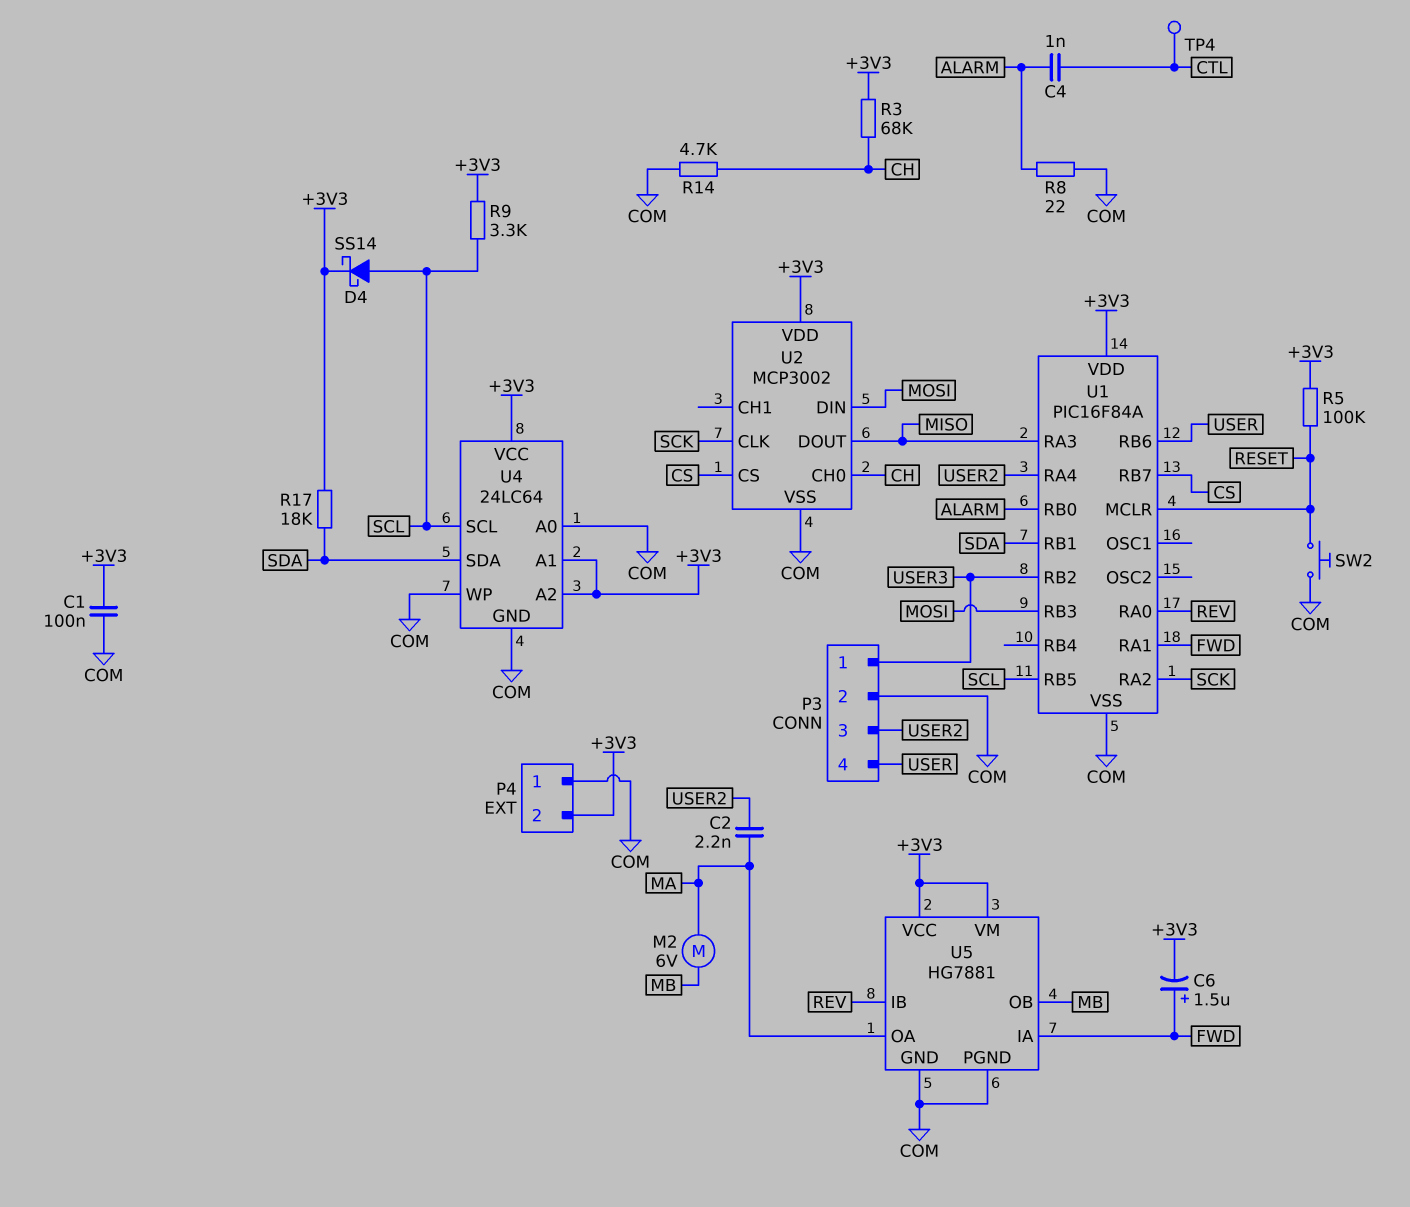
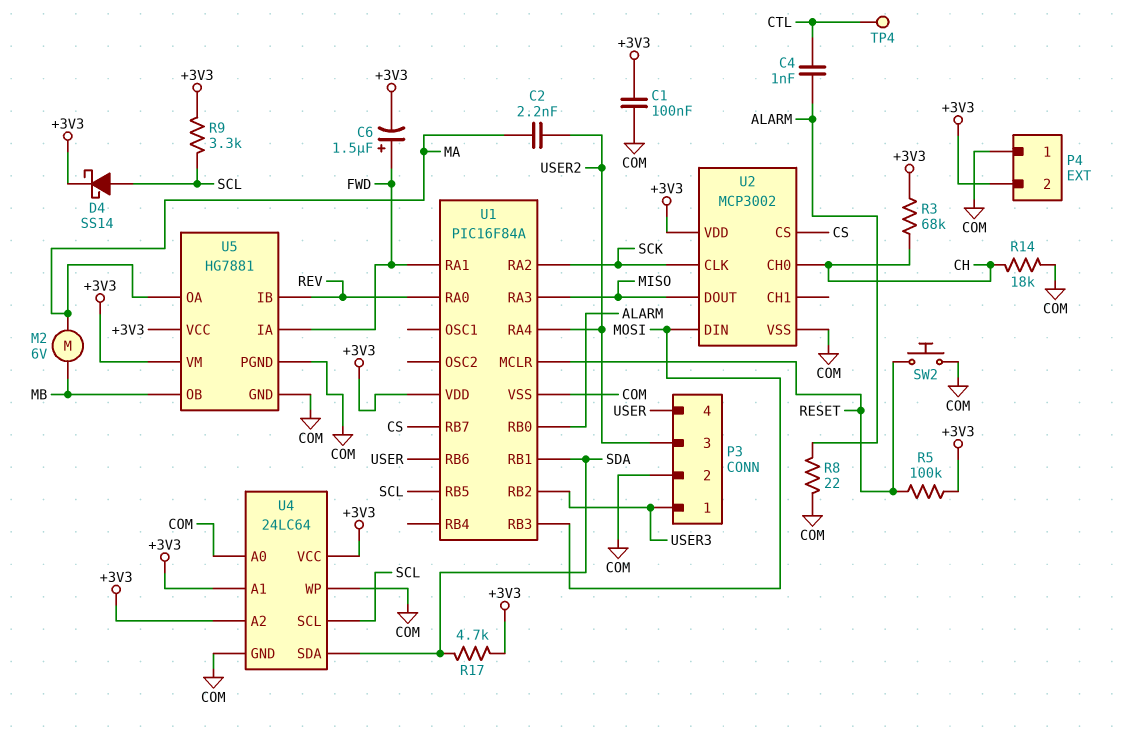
R14: 4.7k (CH, COM) -> 18k (CH, COM)
R17: 18k (+3V3, SDA) -> 4.7k (+3V3, SDA)

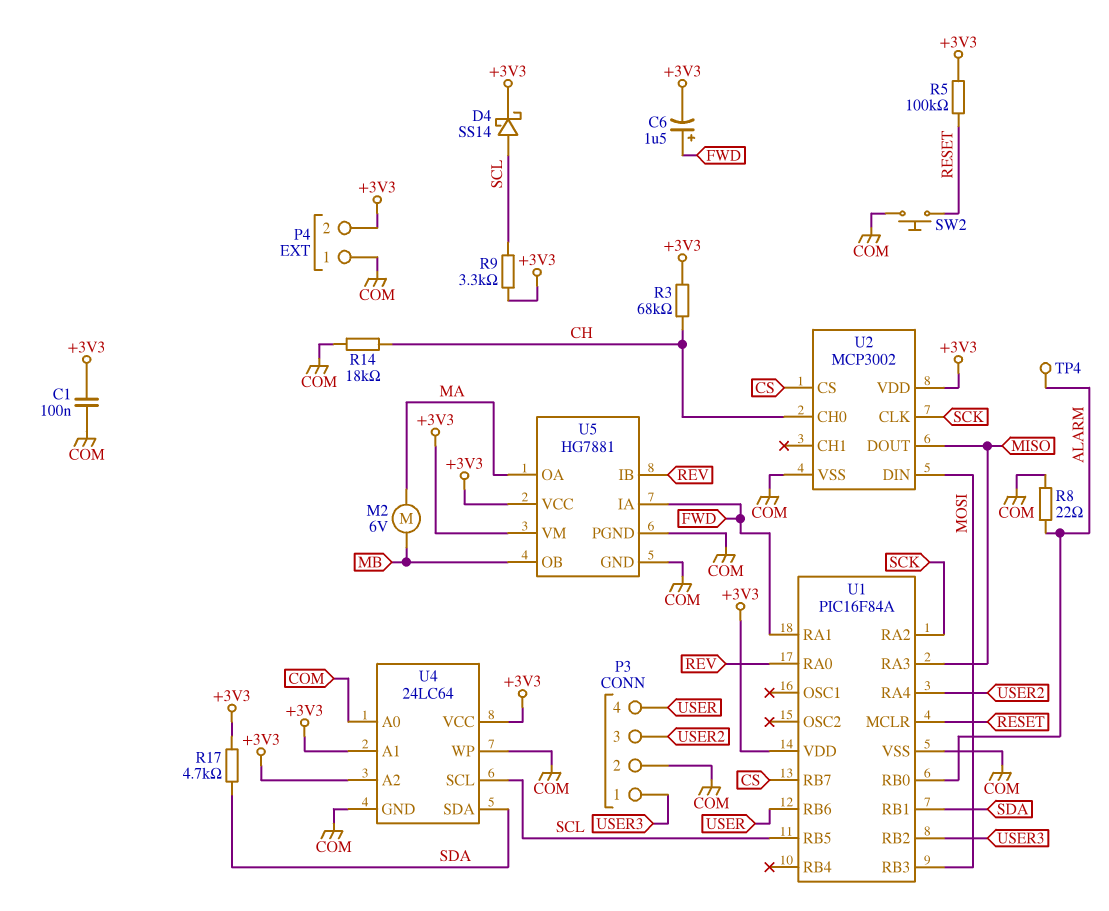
C2: 2.2nF (MA, USER2) -> none
C4: 1nF (ALARM, CTL) -> none
TP4: test point (CTL) -> test point (ALARM)

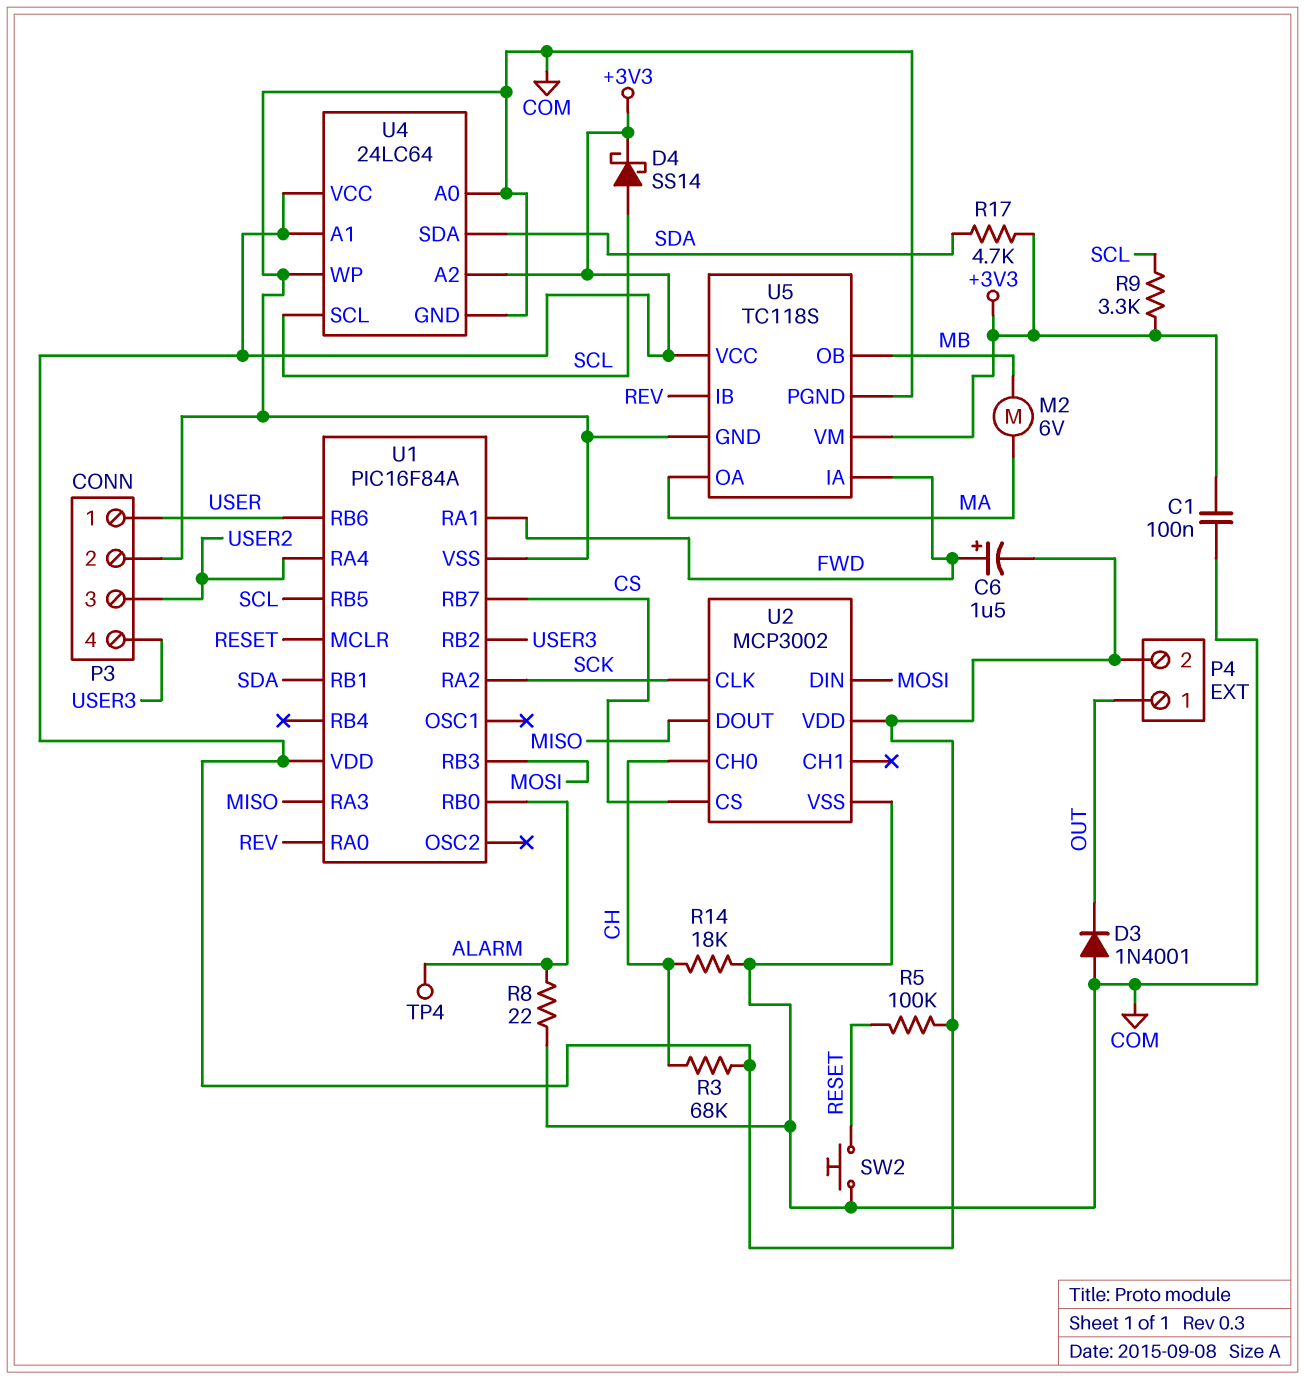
D3: none -> diode 1N4001 (A COM, K OUT)
P3 pin 1: USER3 -> USER
P3 pin 4: USER -> USER3
P4 pin 1: COM -> OUT
U5: HG7881 -> TC118S

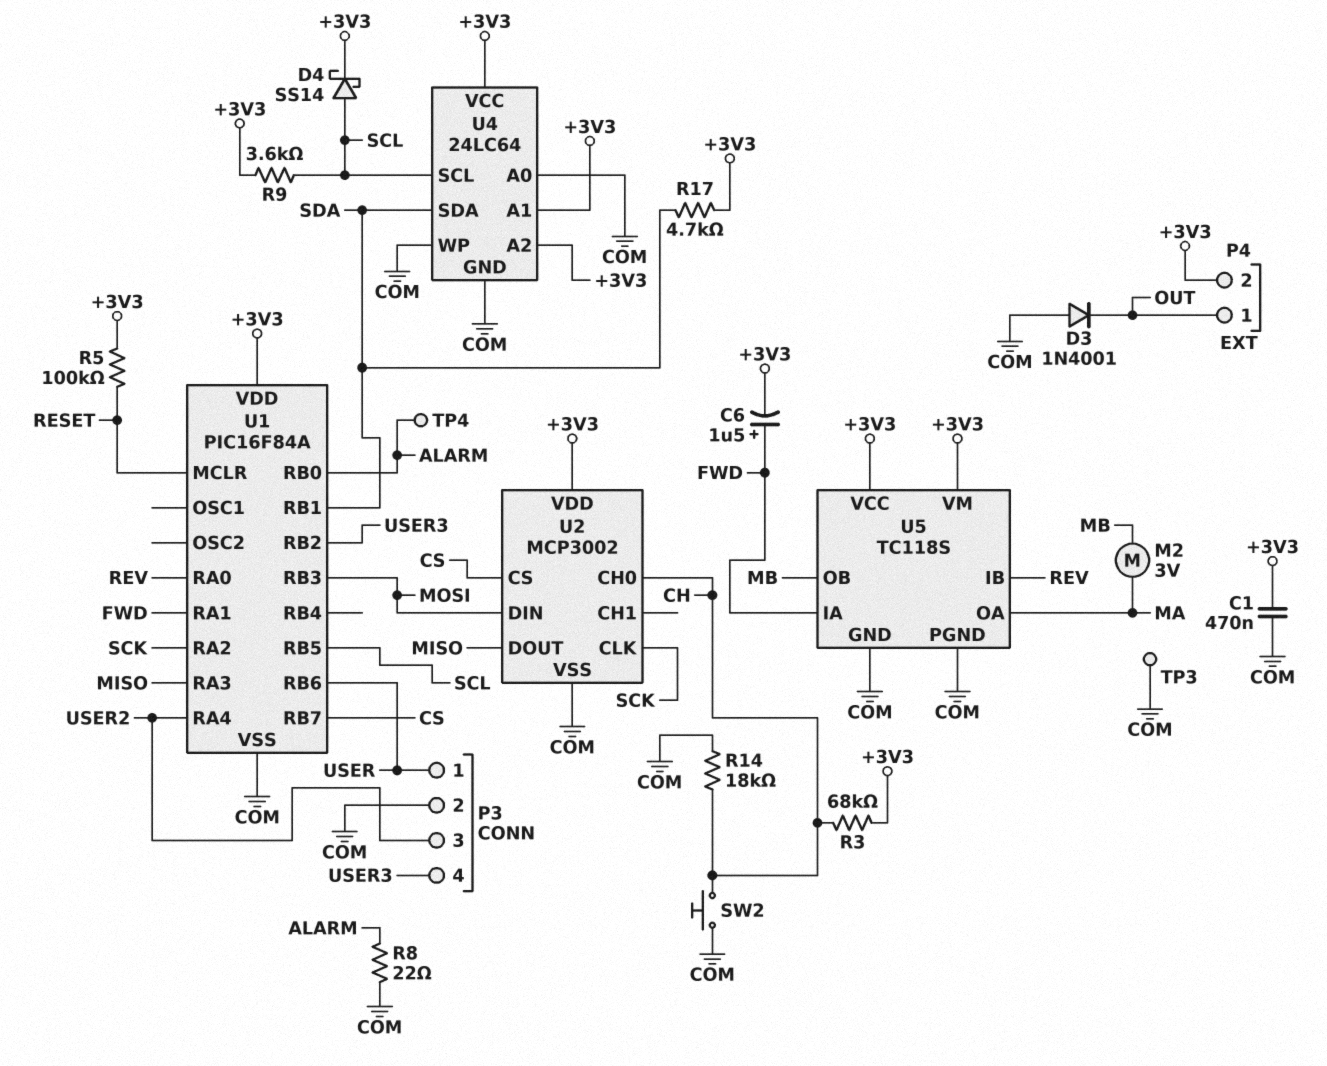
C1: 100nF (+3V3, COM) -> 470nF (+3V3, COM)
M2: motor 6V (MA, MB) -> motor 3V (MA, MB)
R9: 3.3k (+3V3, SCL) -> 3.6k (+3V3, SCL)
SW2: button (COM, RESET) -> button (CH, COM)
TP3: none -> test point (COM)

